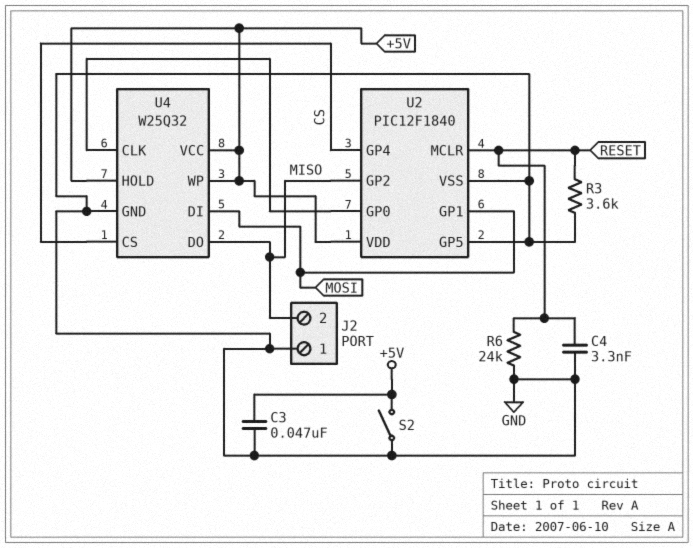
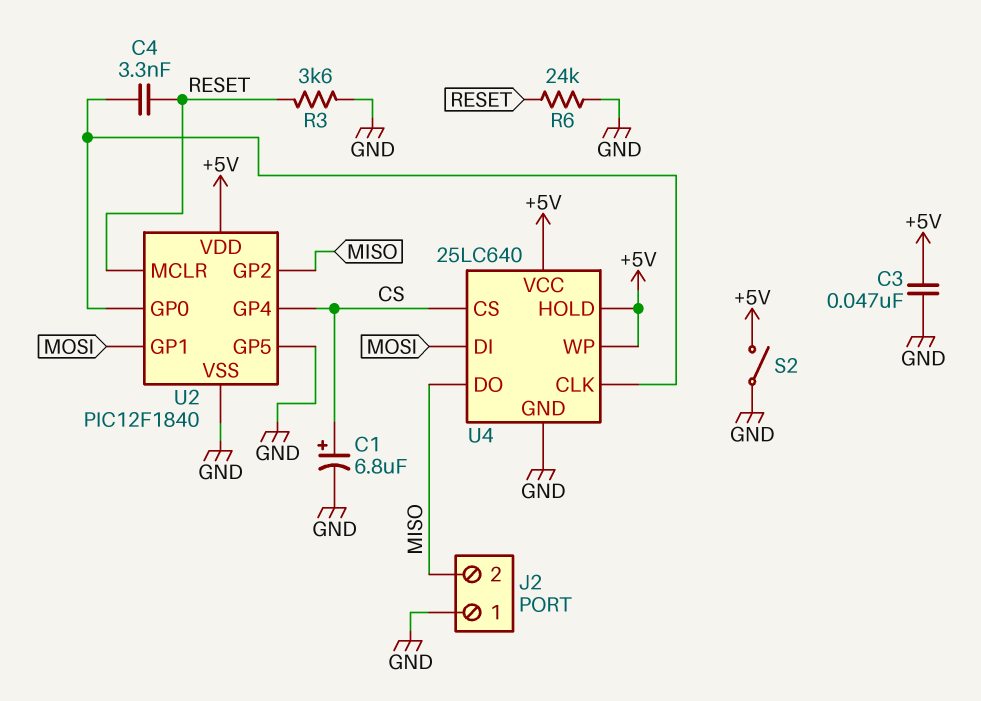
C1: none -> 6.8uF (plus CS, minus GND)
C4: 3.3nF (GND, RESET) -> 3.3nF (RESET, U2/GP0)
U4: W25Q32 -> 25LC640

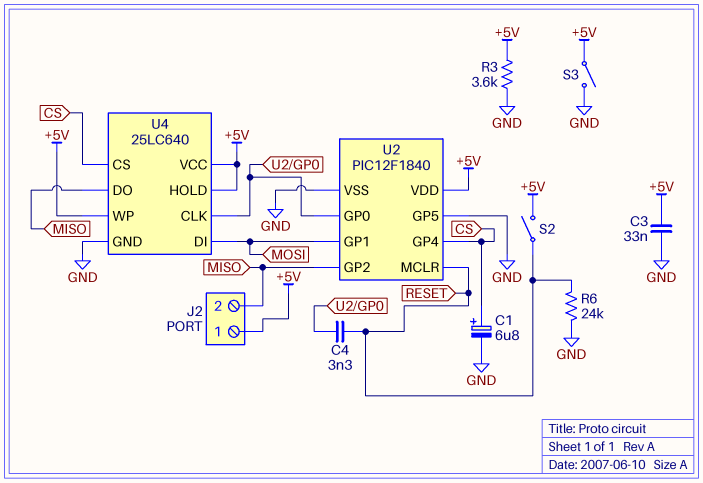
C3: 47nF (+5V, GND) -> 33nF (+5V, GND)
J2 pin 1: GND -> +5V
R3: 3.6k (GND, RESET) -> 3.6k (+5V, GND)
S2: switch (+5V, GND) -> switch (+5V, RESET)
S3: none -> switch (+5V, GND)

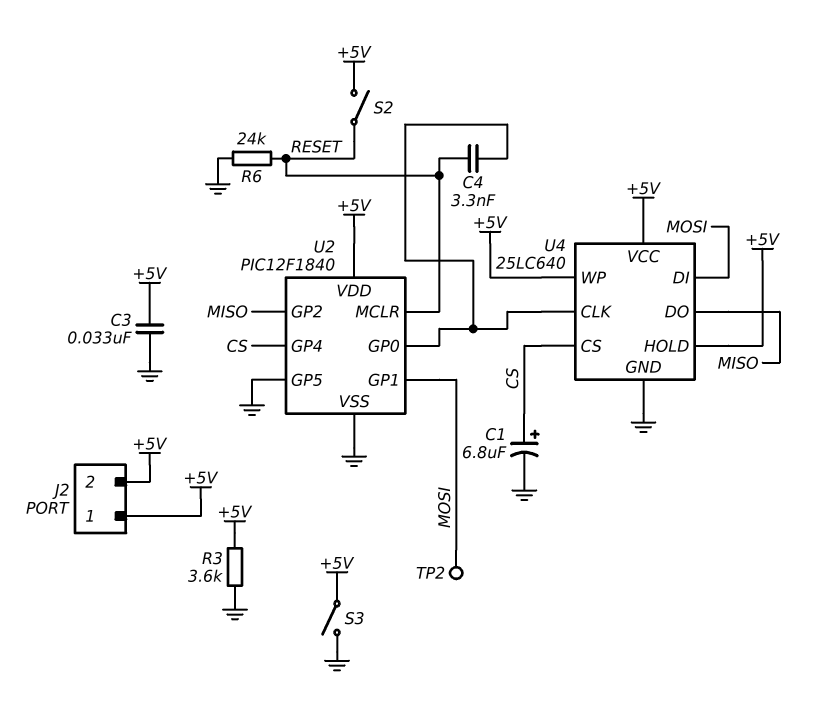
J2 pin 2: MISO -> +5V
TP2: none -> test point (MOSI)

